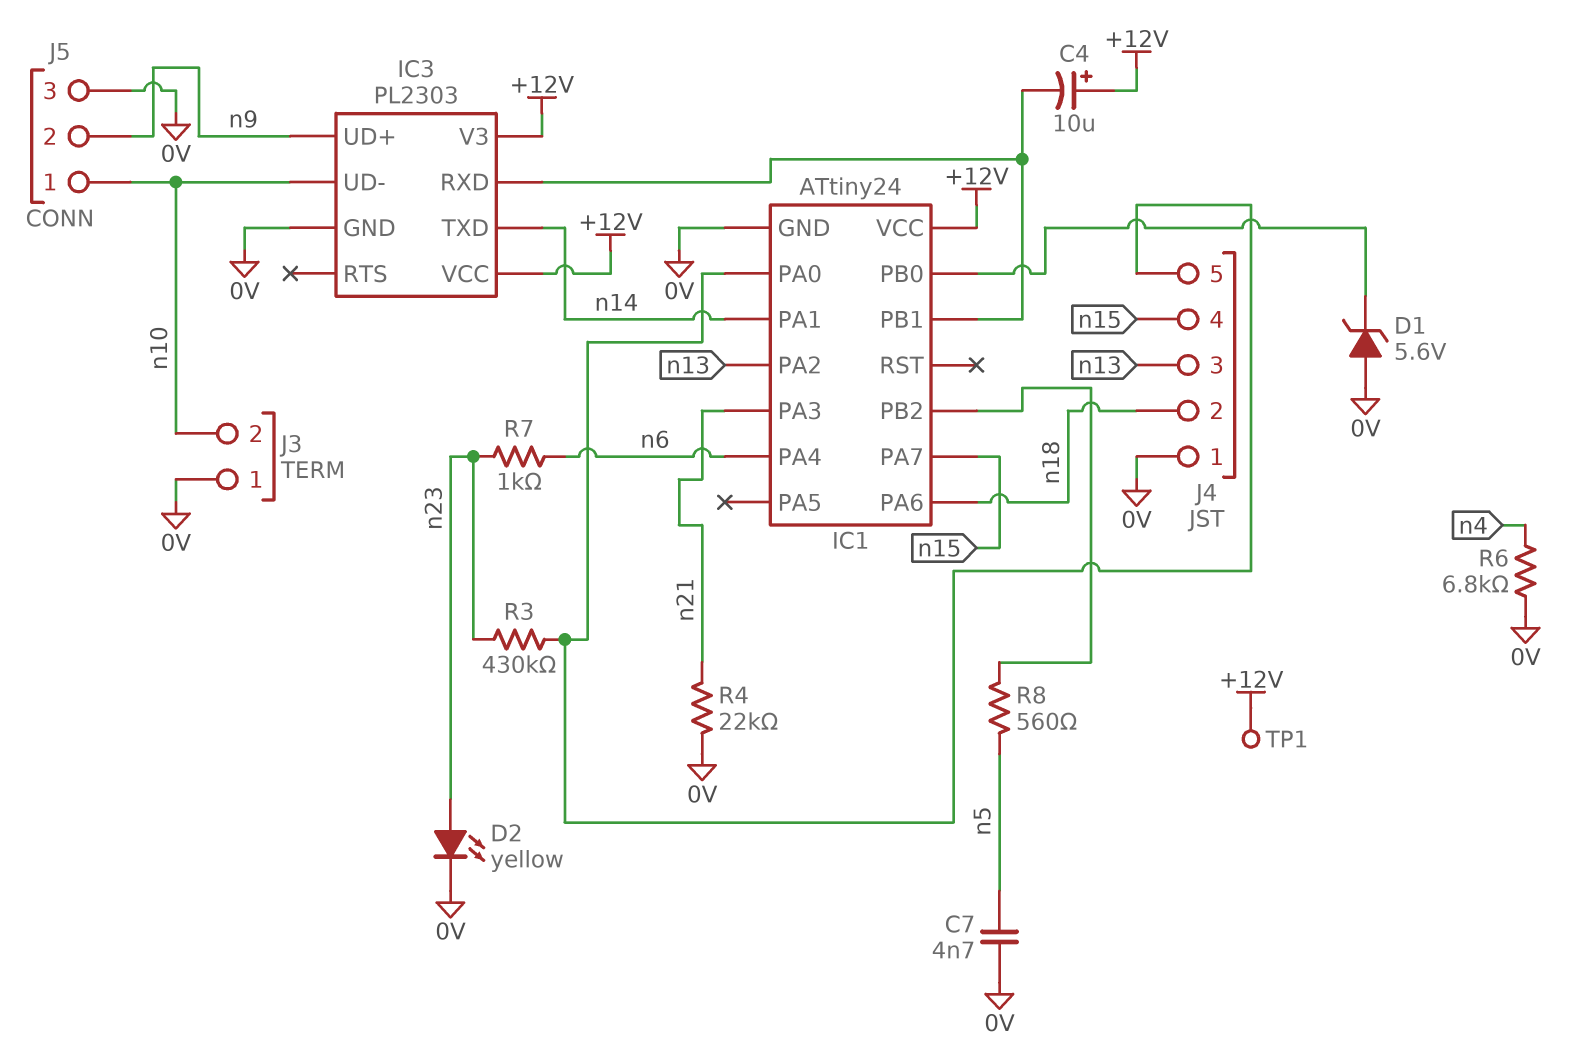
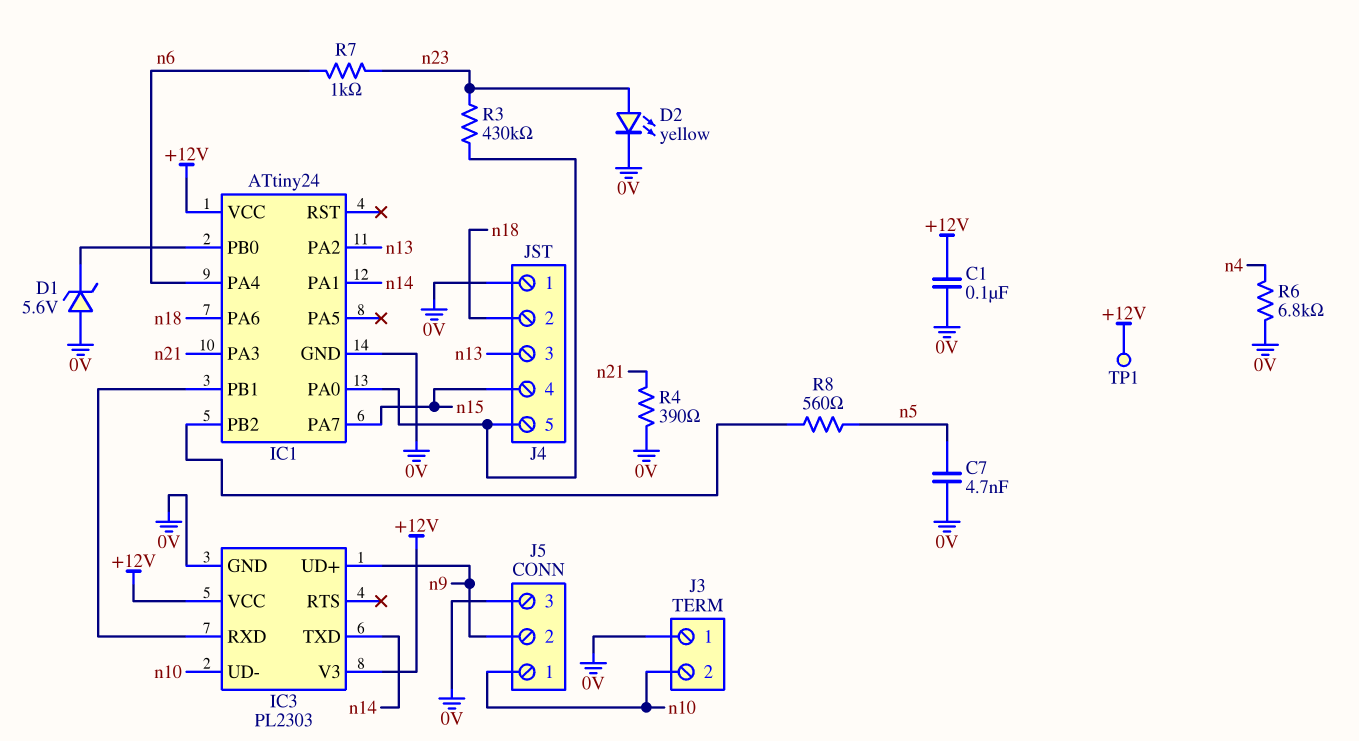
C1: none -> 100nF (+12V, 0V)
C4: 10uF (plus +12V, minus IC1/PB1) -> none
R4: 22k (0V, n21) -> 390 (0V, n21)

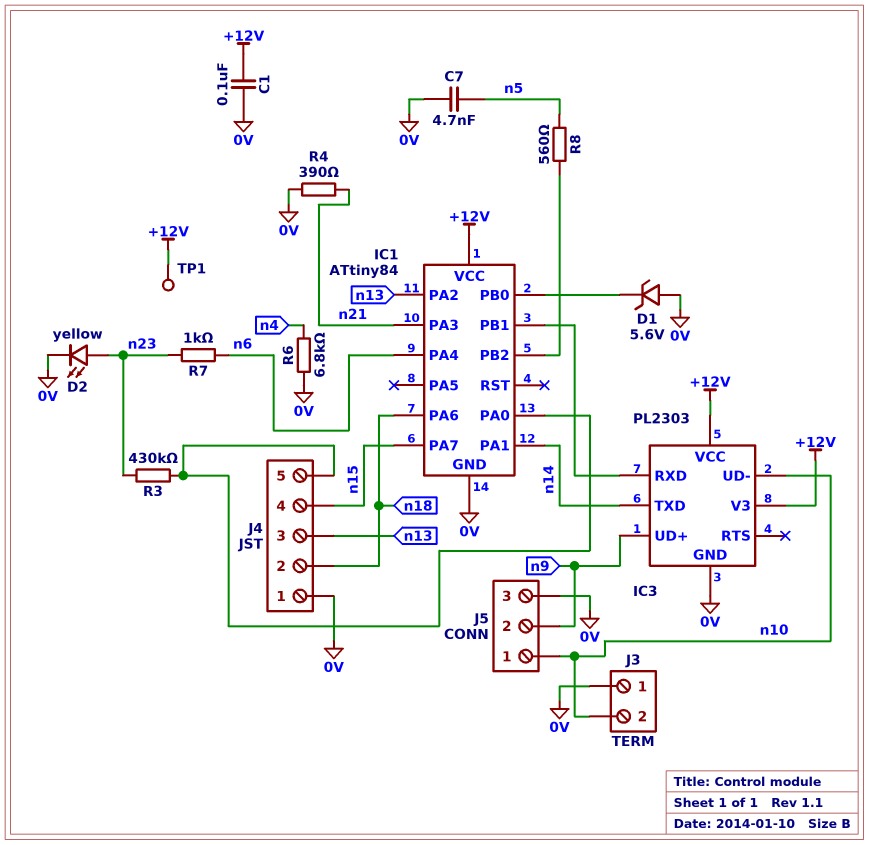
IC1: ATtiny24 -> ATtiny84

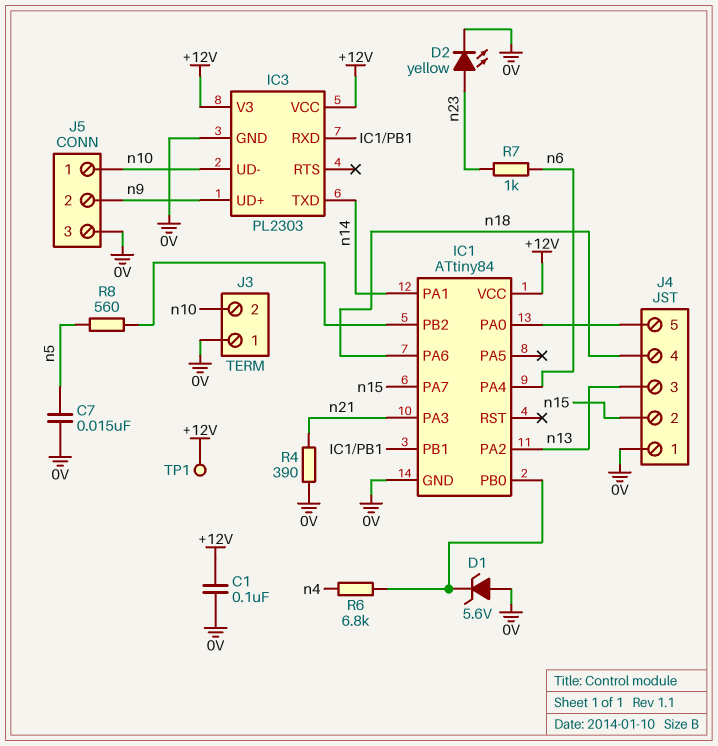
C7: 4.7nF (0V, n5) -> 15nF (0V, n5)
J4 pin 2: n18 -> n15
J4 pin 4: n15 -> n18
R3: 430k (IC1/PA0, n23) -> none
R6: 6.8k (0V, n4) -> 6.8k (IC1/PB0, n4)

